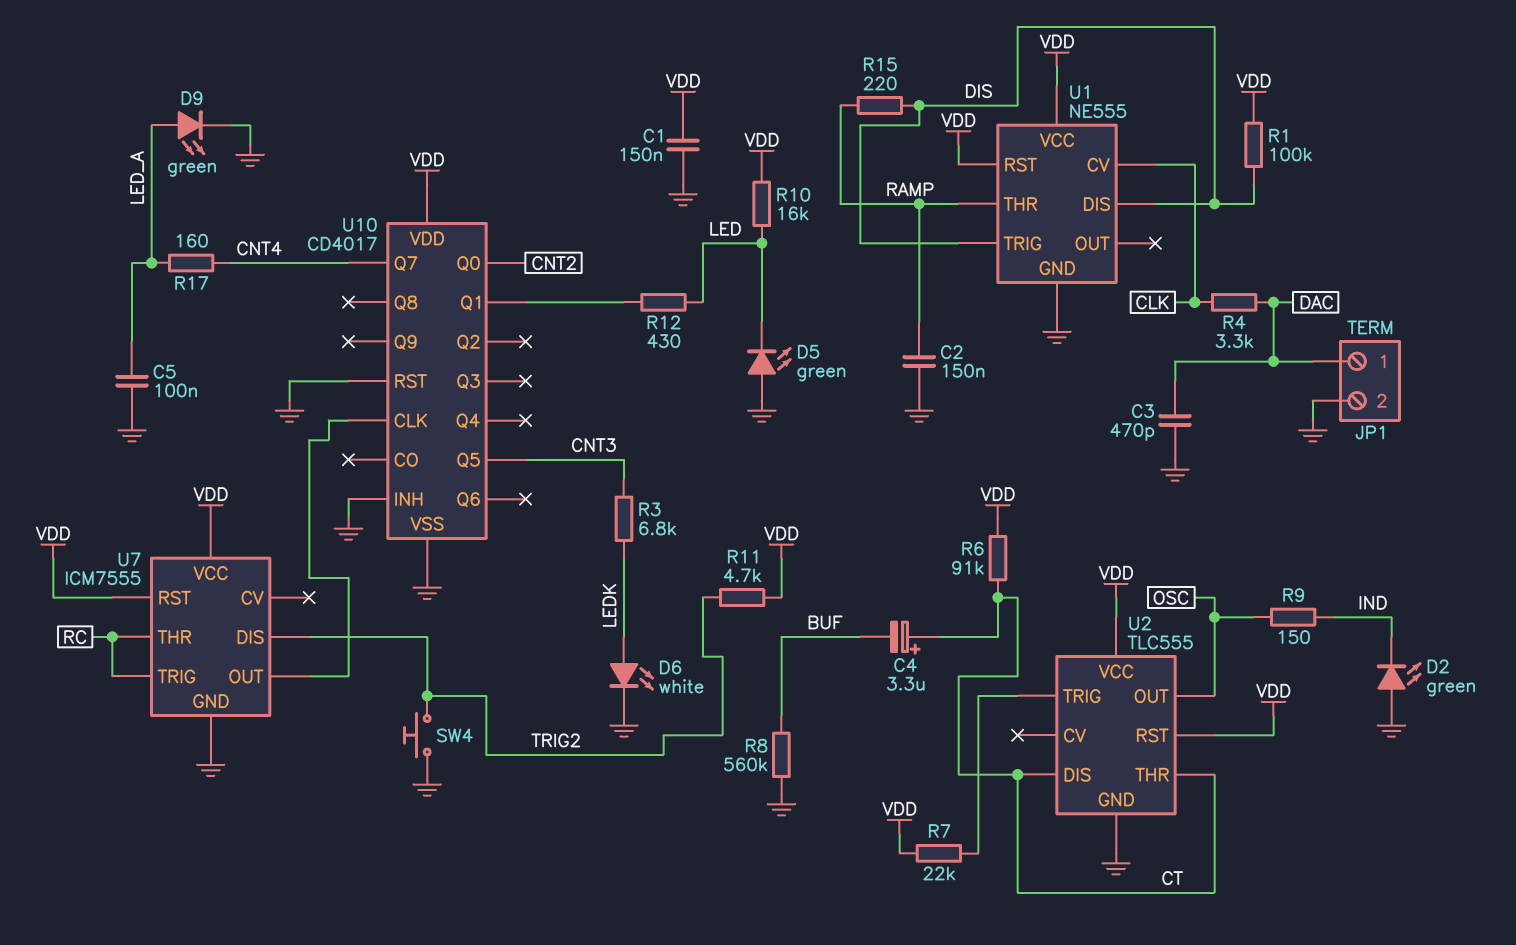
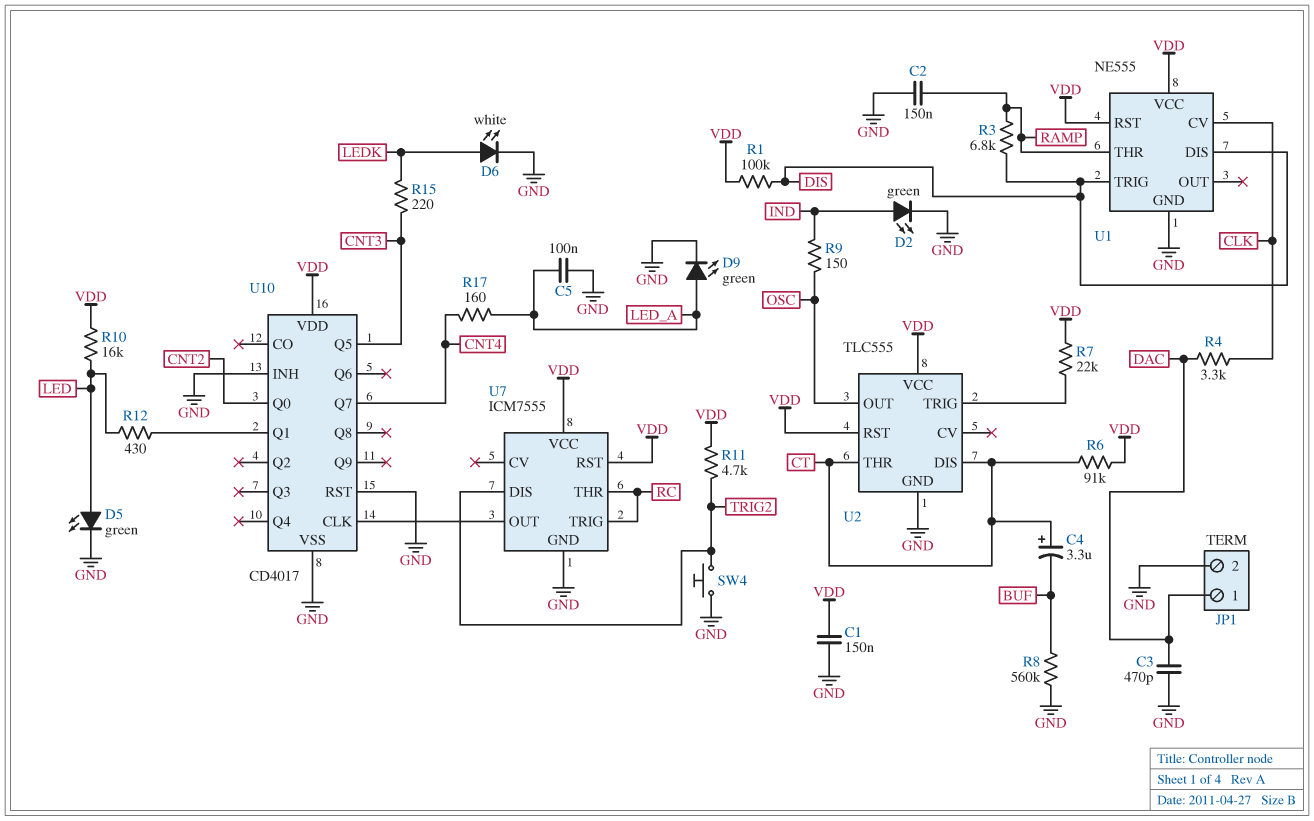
D2: LED green (A GND, K IND) -> LED green (A IND, K GND)
D5: LED green (A GND, K LED) -> LED green (A LED, K GND)
R3: 6.8k (CNT3, LEDK) -> 6.8k (DIS, RAMP)
R15: 220 (DIS, RAMP) -> 220 (CNT3, LEDK)

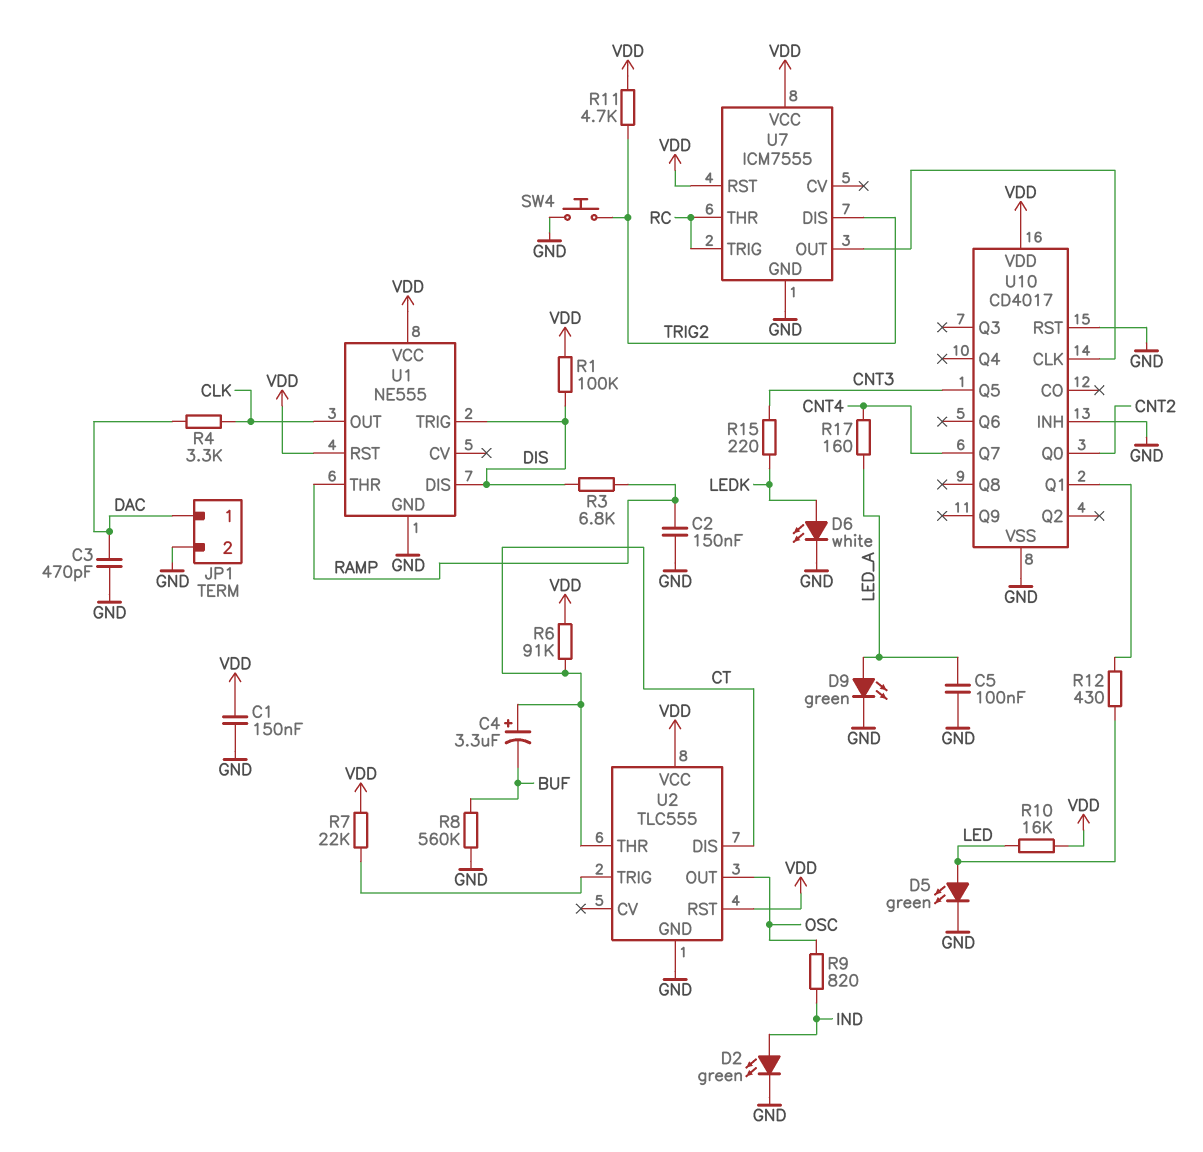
R9: 150 (IND, OSC) -> 820 (IND, OSC)
U1 pin CV: CLK -> none
U1 pin OUT: none -> CLK

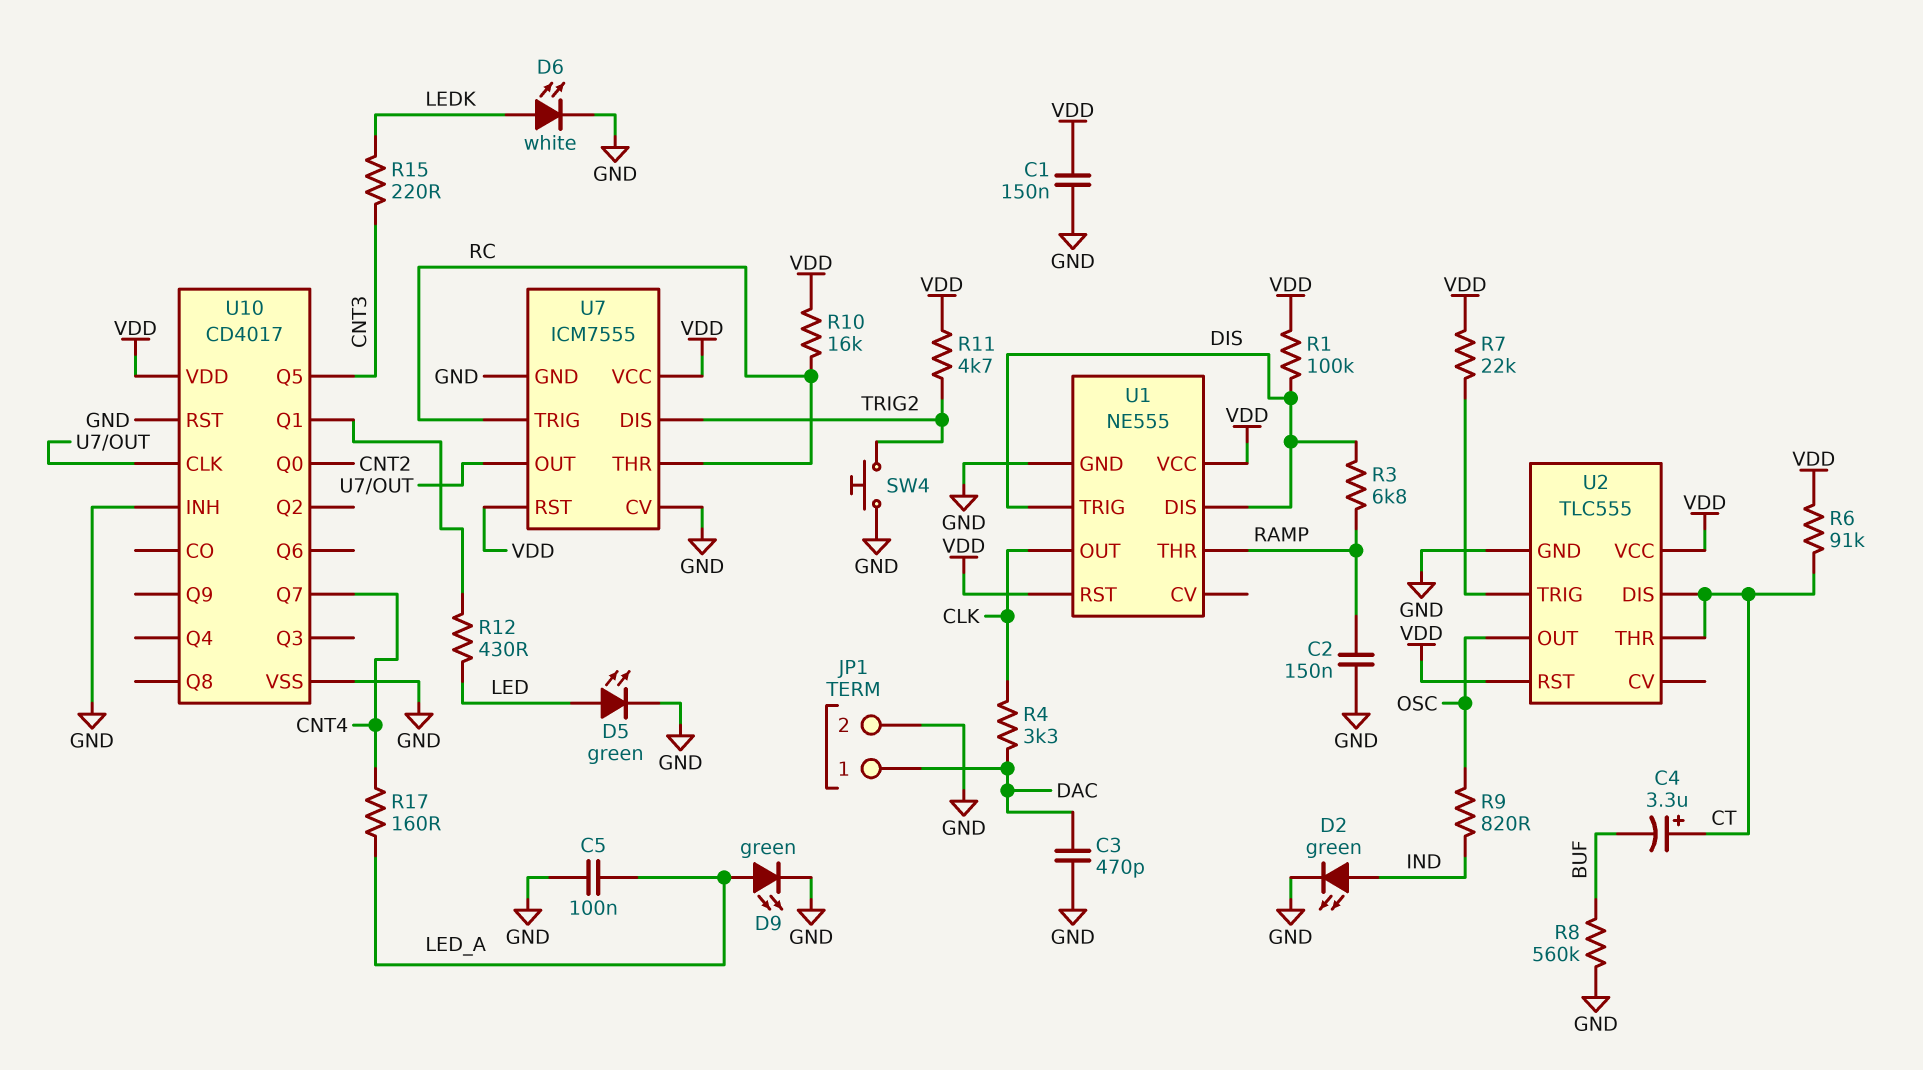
R10: 16k (LED, VDD) -> 16k (RC, VDD)
U7 pin CV: none -> GND

